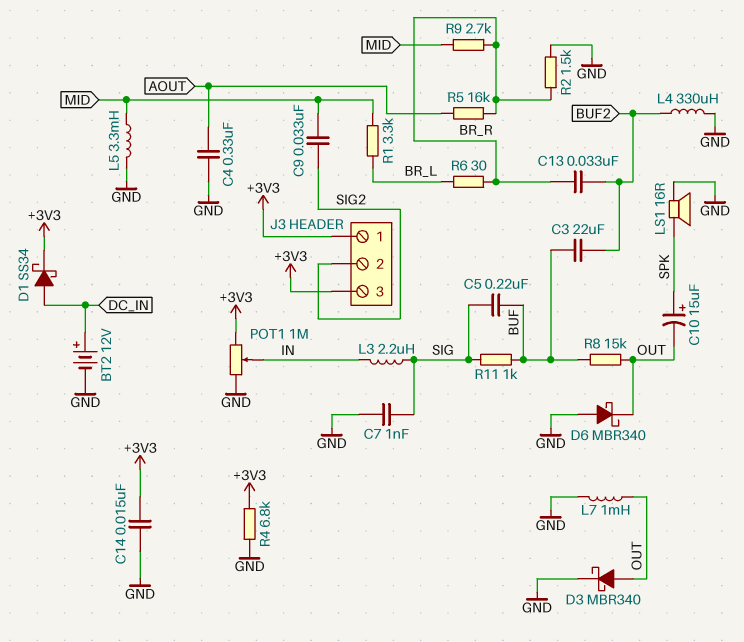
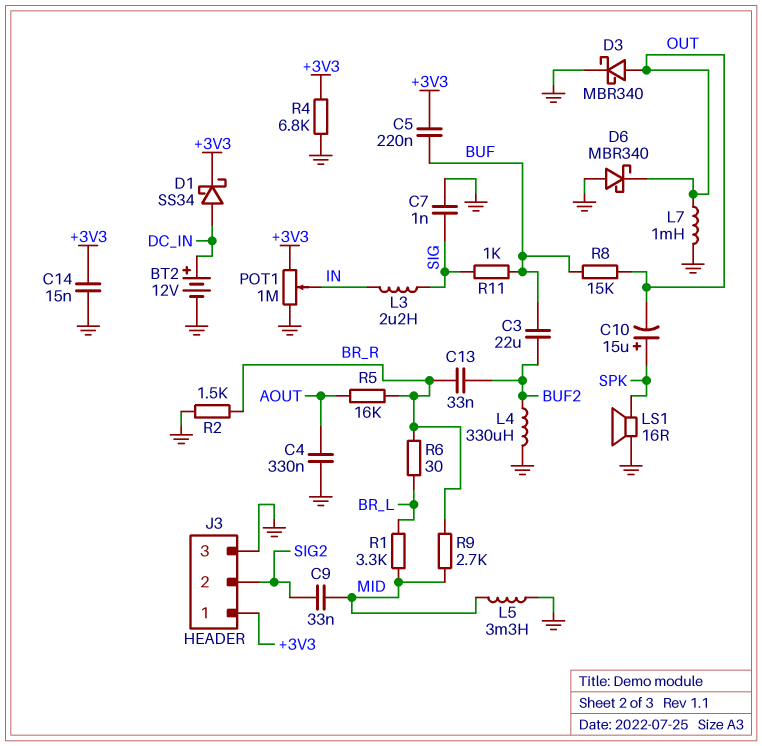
C5: 220nF (BUF, SIG) -> 220nF (+3V3, BUF)
J3 pin 3: +3V3 -> GND

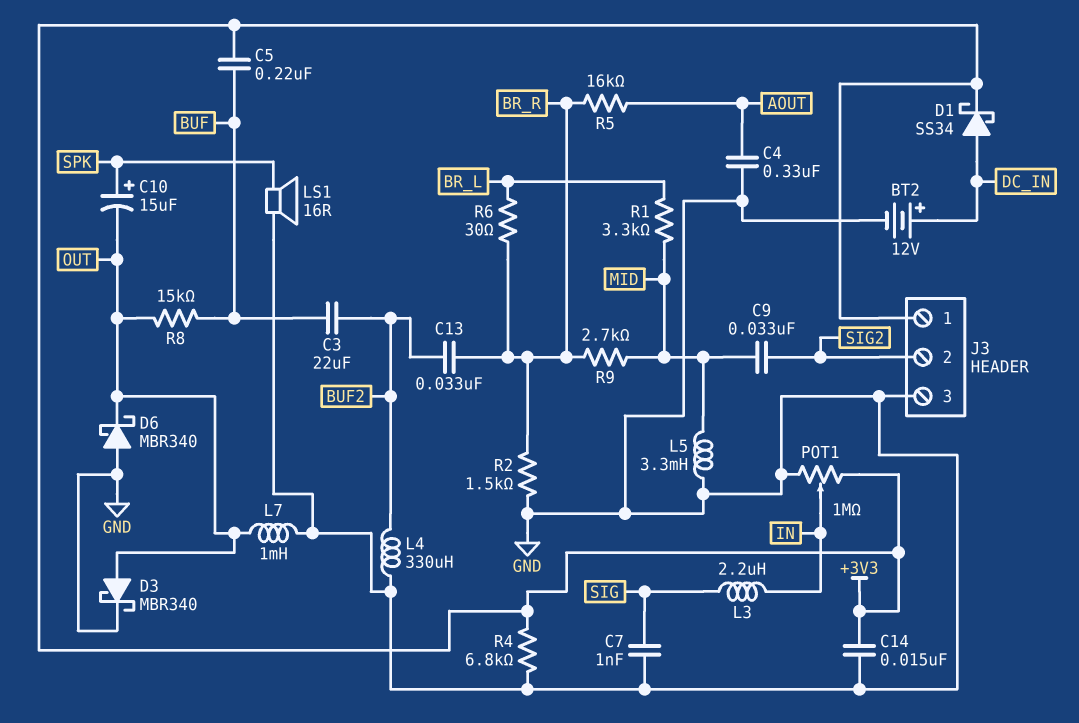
R11: 1k (BUF, SIG) -> none

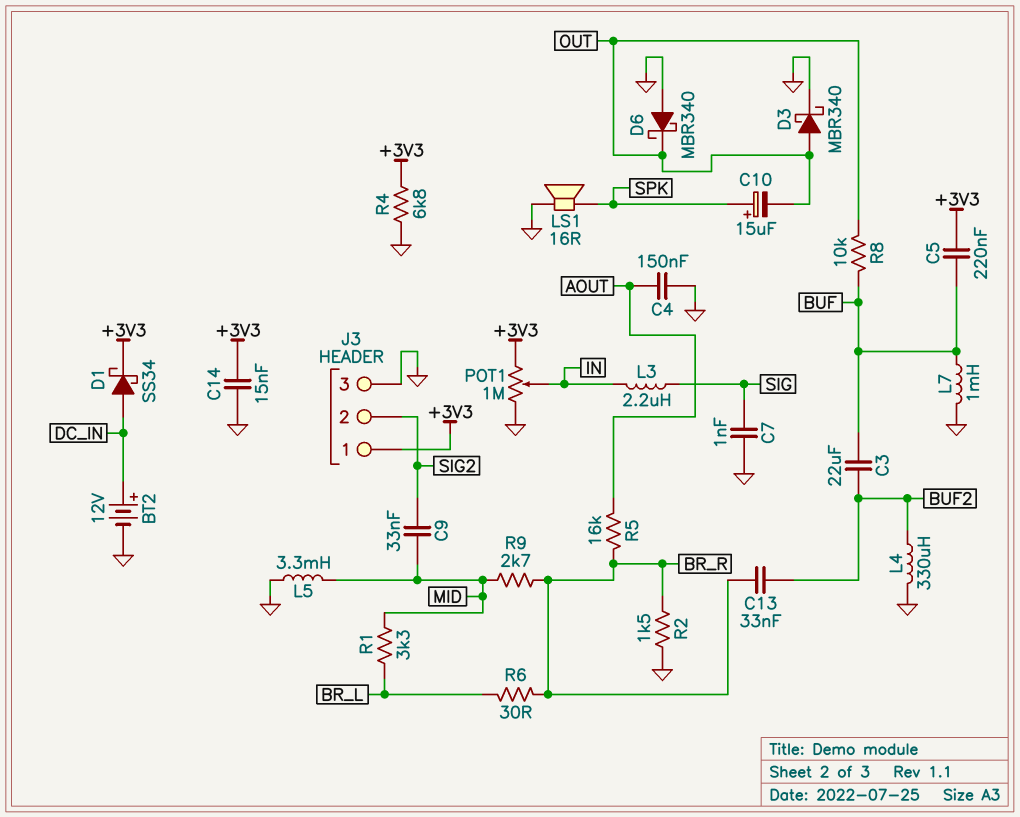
C4: 330nF (AOUT, GND) -> 150nF (AOUT, GND)
L7: 1mH (GND, OUT) -> 1mH (BUF, GND)
R8: 15k (BUF, OUT) -> 10k (BUF, OUT)

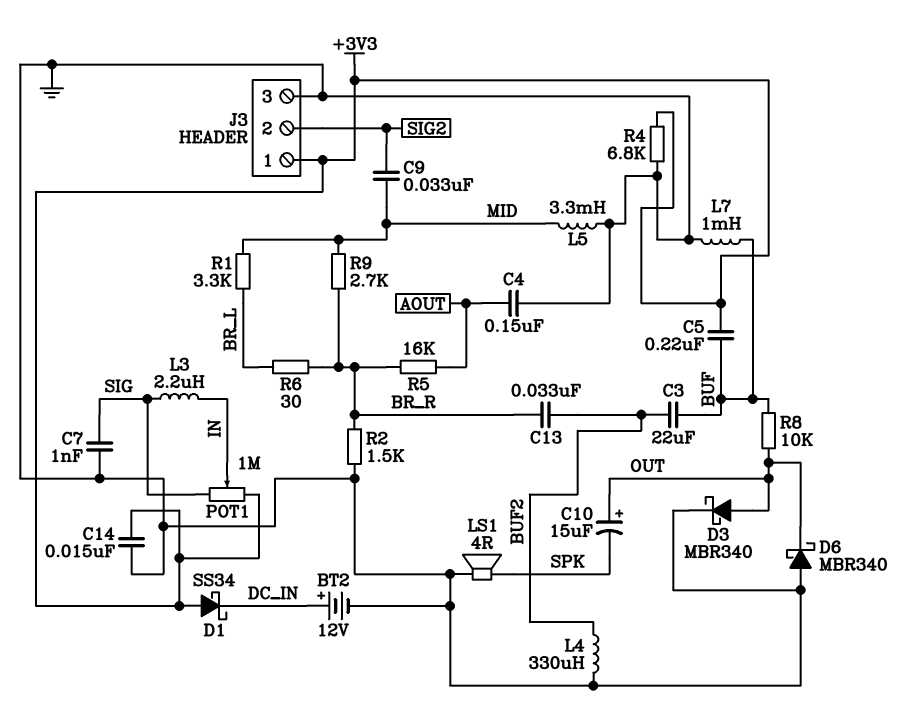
C10: 15uF (plus SPK, minus OUT) -> 15uF (plus OUT, minus SPK)
D1: schottky SS34 (A DC_IN, K +3V3) -> schottky SS34 (A +3V3, K DC_IN)
LS1: speaker 16R (GND, SPK) -> speaker 4R (GND, SPK)
POT1: 1M (+3V3, GND, wiper IN) -> 1M (+3V3, SIG, wiper IN)

